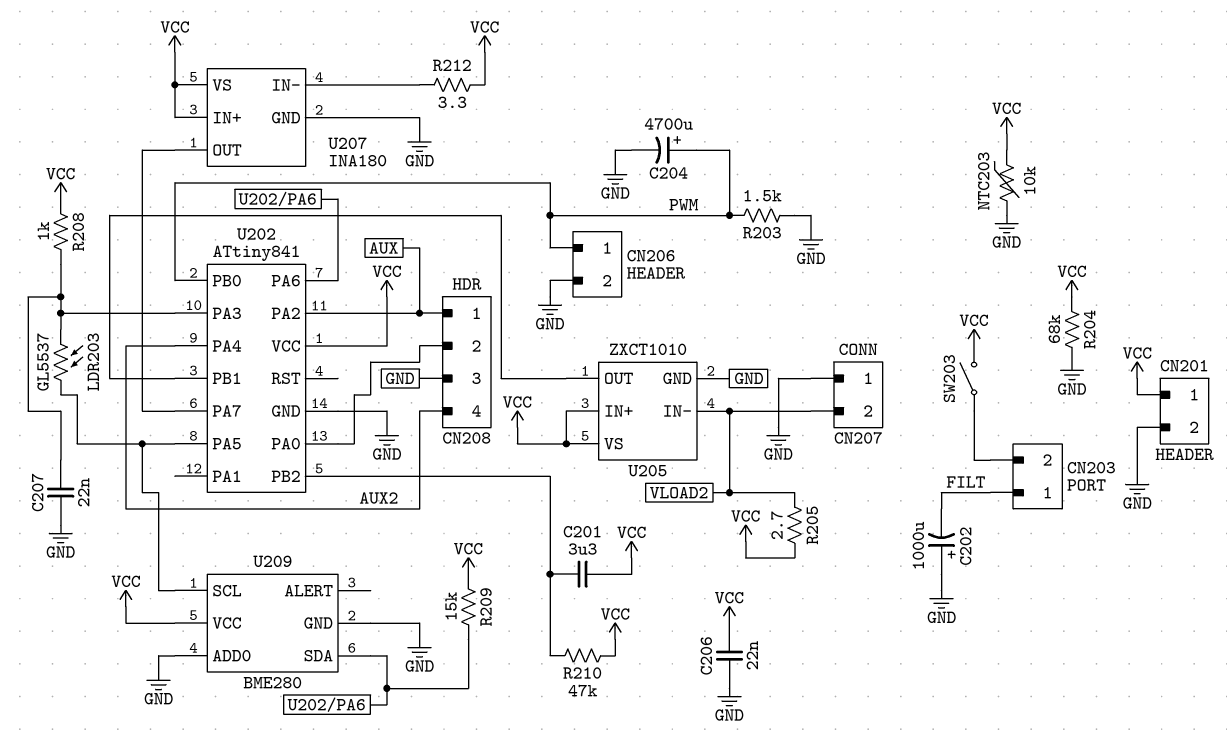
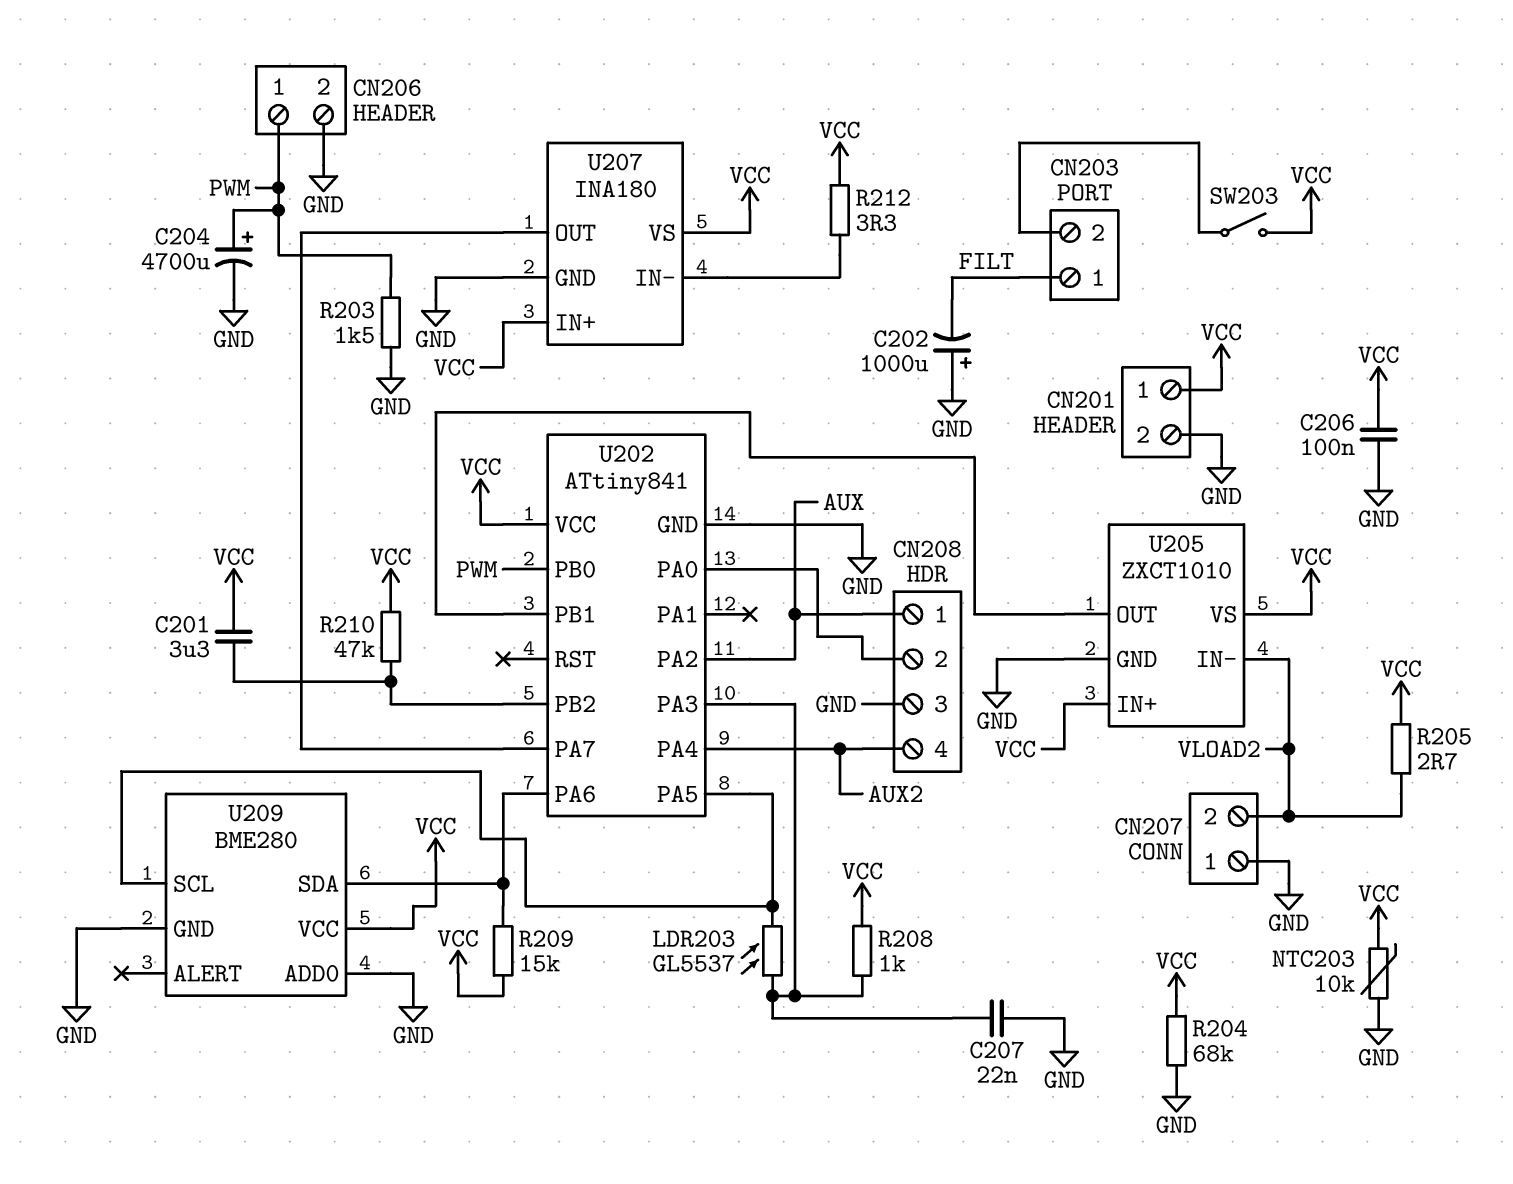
C206: 22nF (GND, VCC) -> 100nF (GND, VCC)

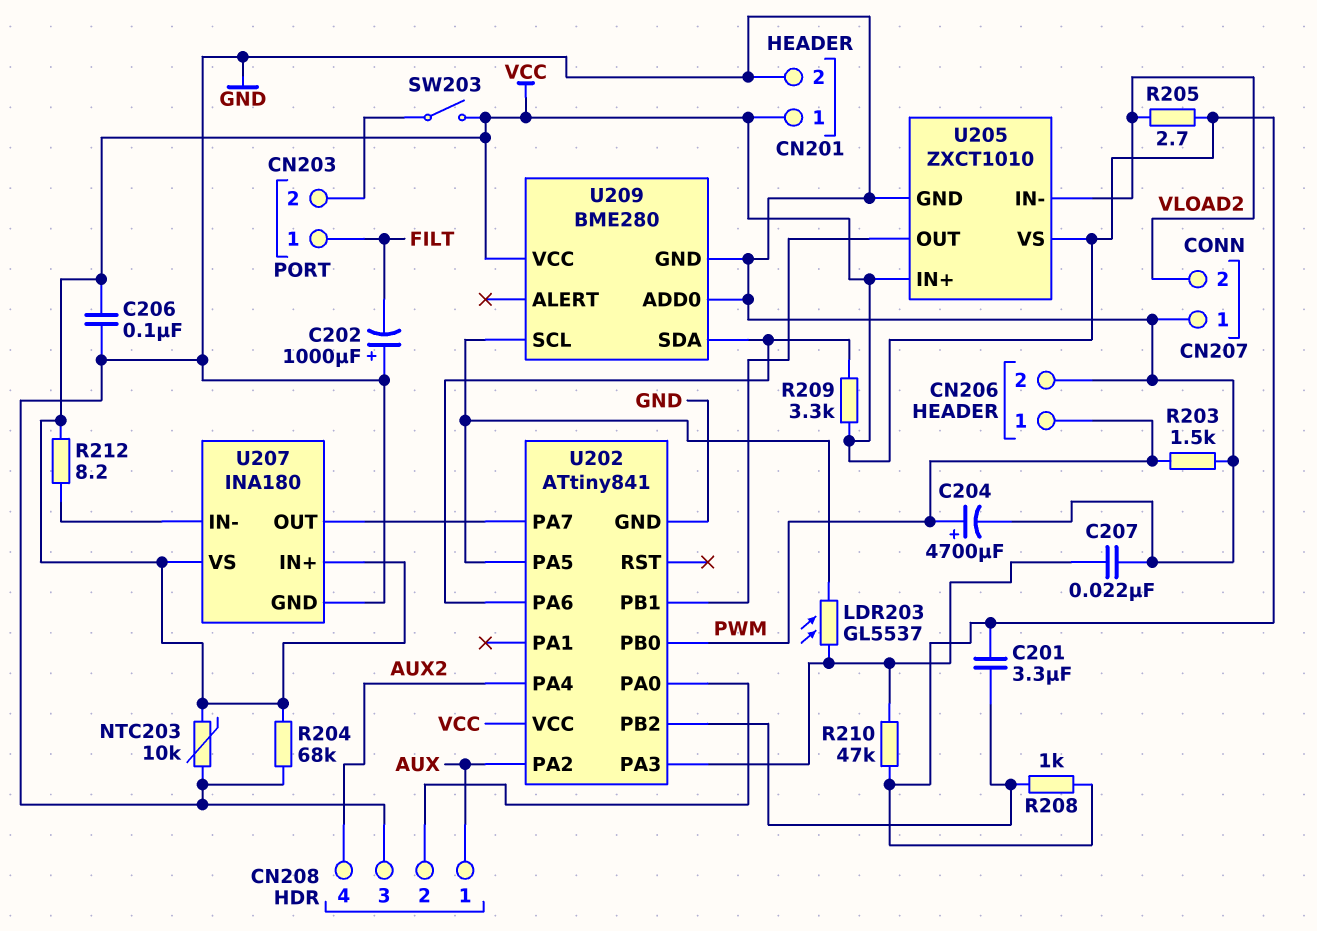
R208: 1k (U202/PA3, VCC) -> 1k (U202/PB2, VCC)
R209: 15k (U202/PA6, VCC) -> 3.3k (U202/PA6, VCC)
R210: 47k (U202/PB2, VCC) -> 47k (U202/PA3, VCC)
R212: 3.3 (U207/IN-, VCC) -> 8.2 (U207/IN-, VCC)

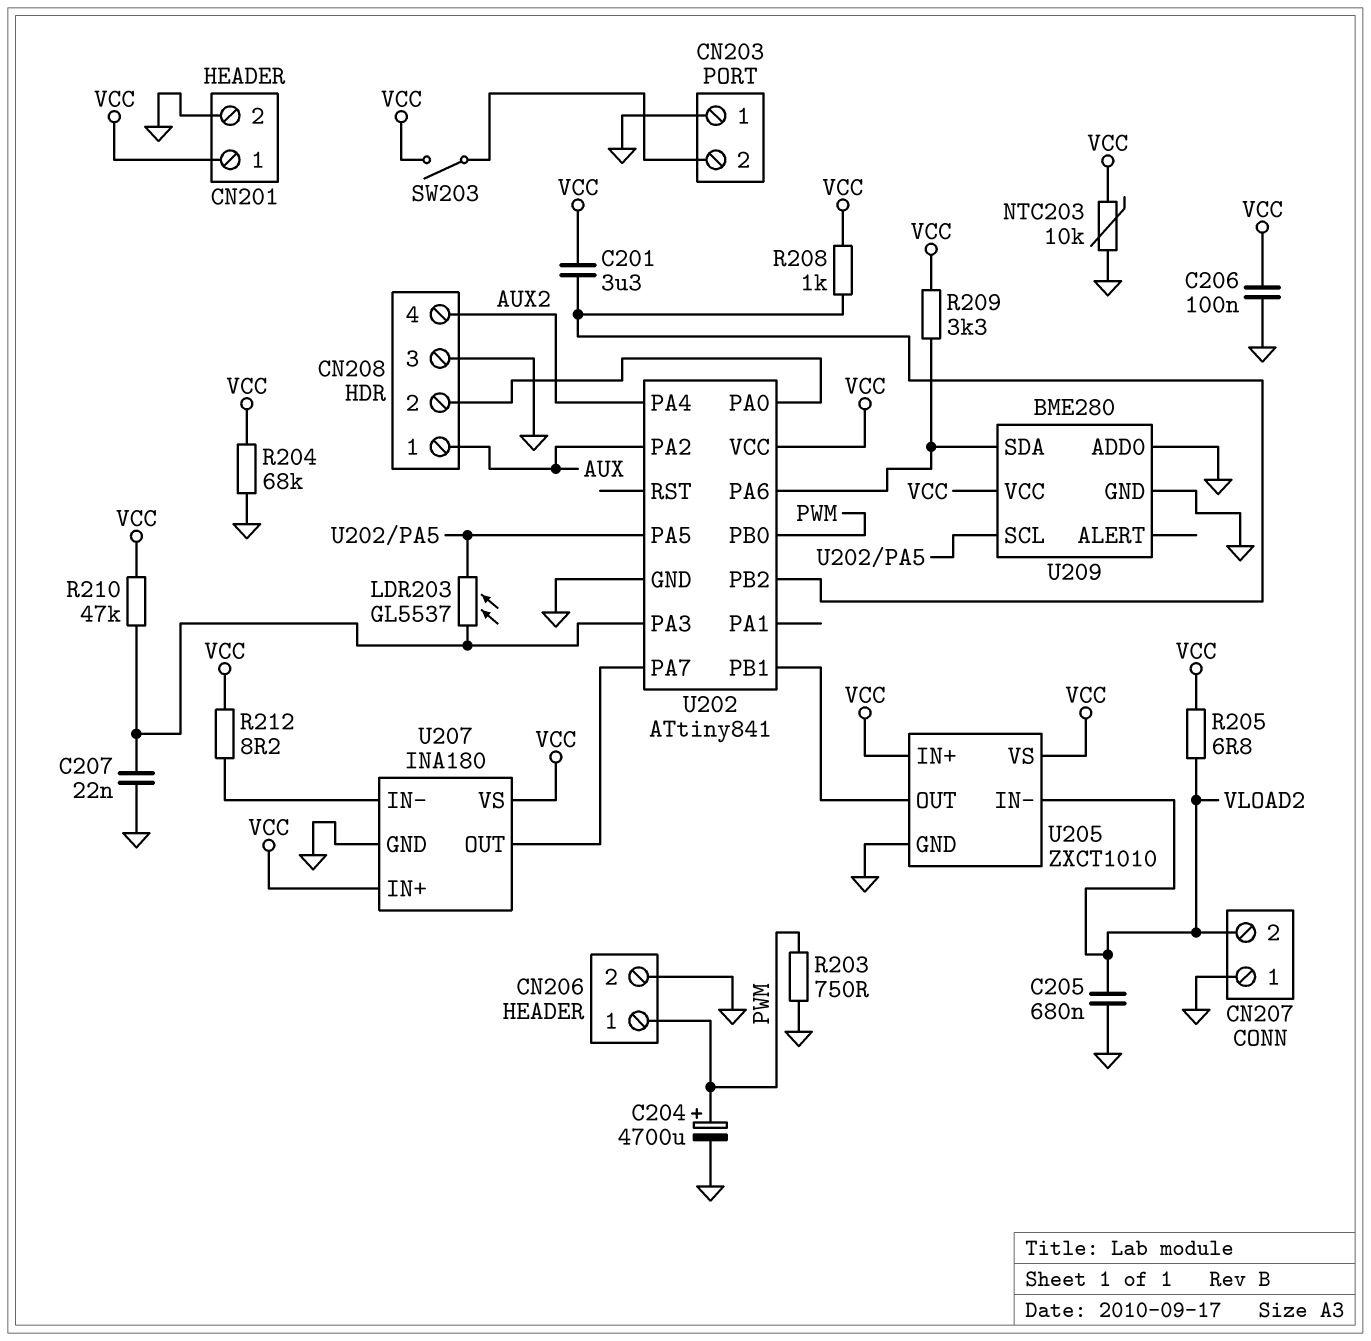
C202: 1000uF (plus GND, minus FILT) -> none
C205: none -> 680nF (GND, VLOAD2)
CN203 pin 1: FILT -> GND
R203: 1.5k (GND, PWM) -> 750 (GND, PWM)
R205: 2.7 (VCC, VLOAD2) -> 6.8 (VCC, VLOAD2)

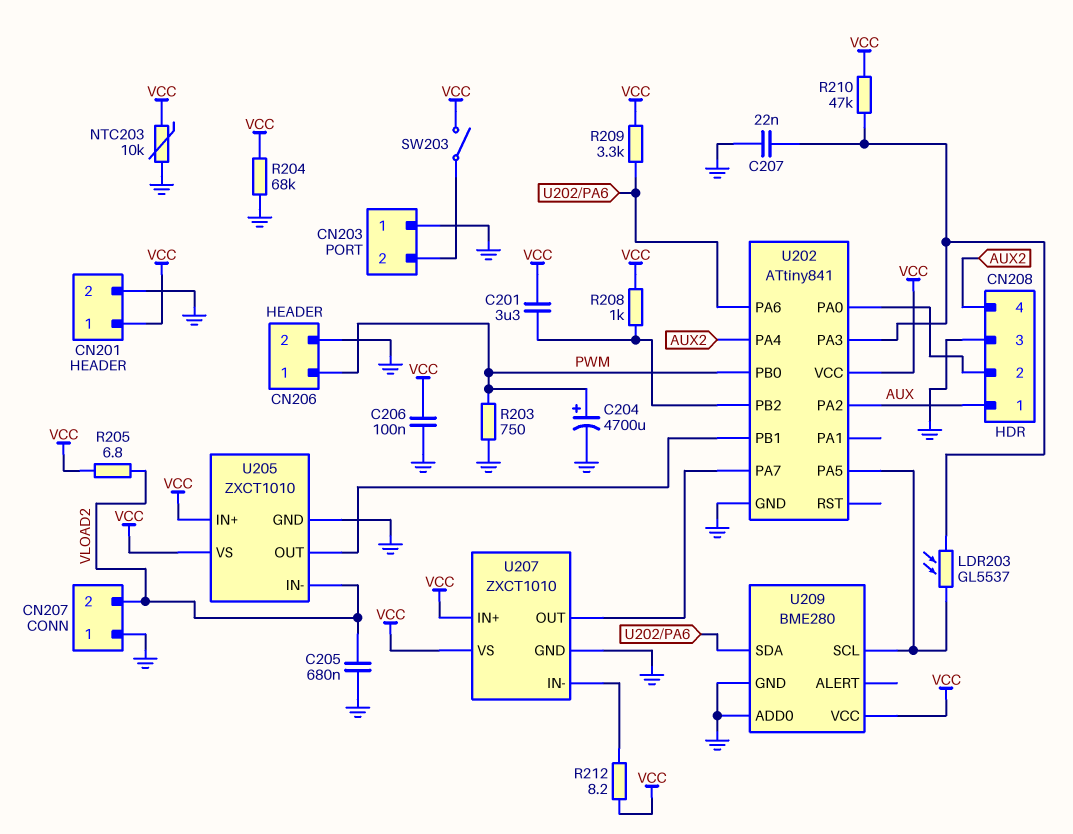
U207: INA180 -> ZXCT1010

